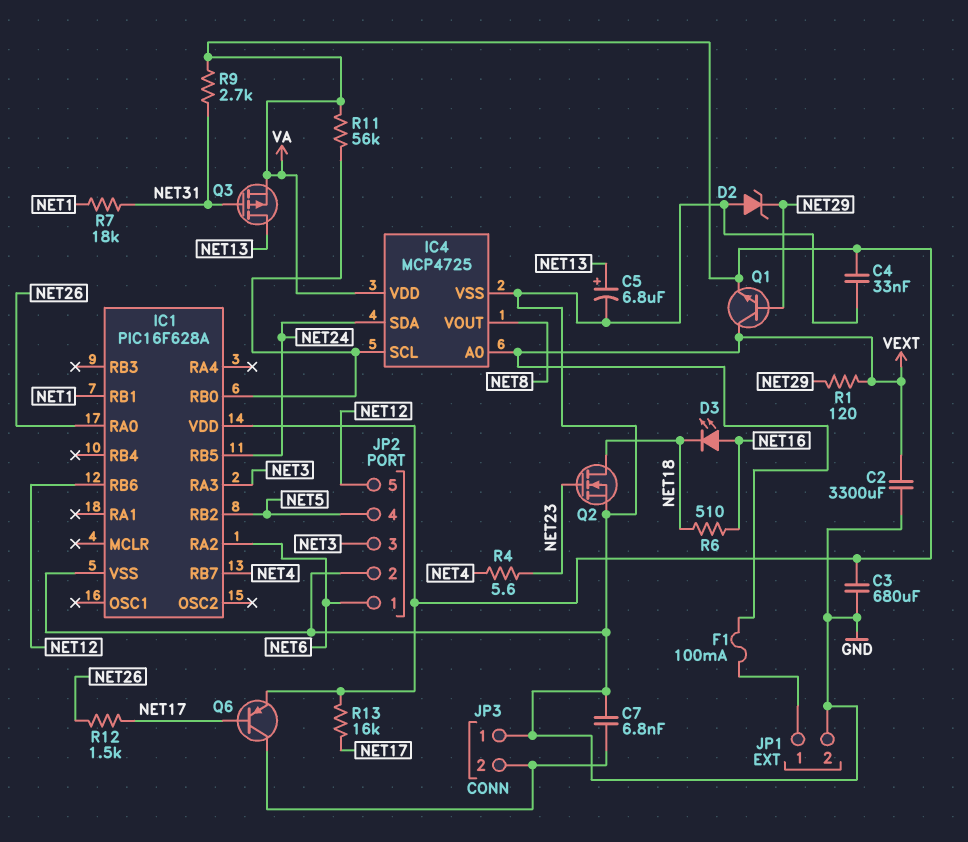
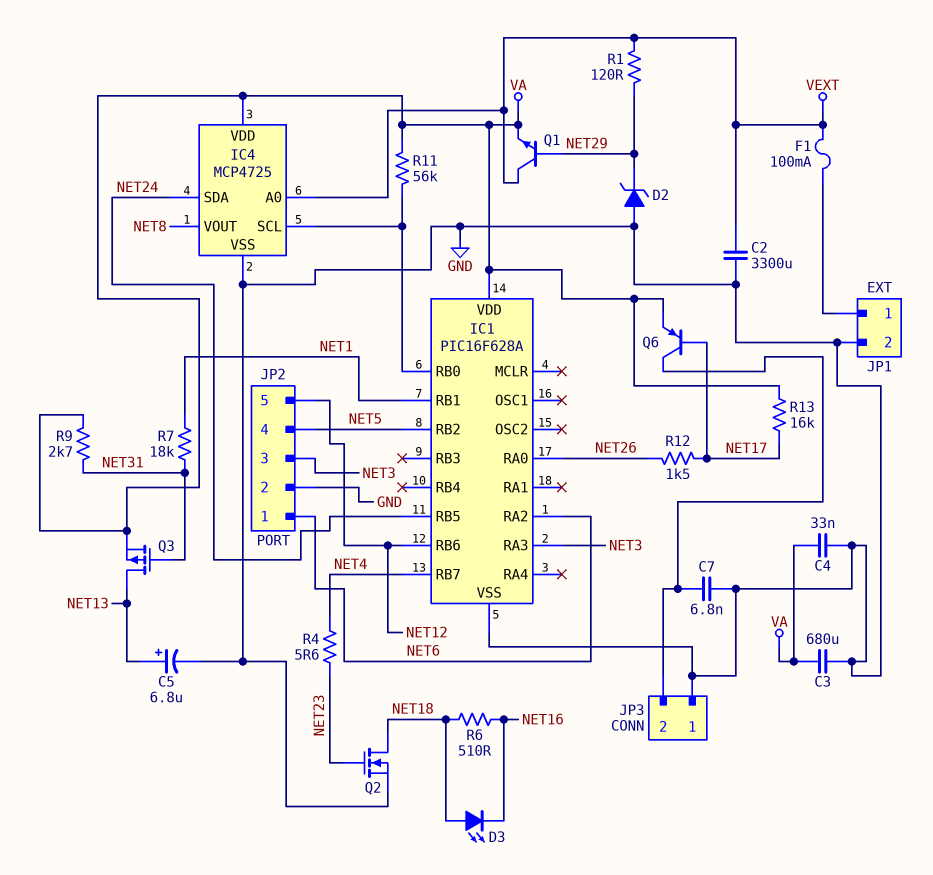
D3: LED (A NET16, K NET18) -> LED (A NET18, K NET16)

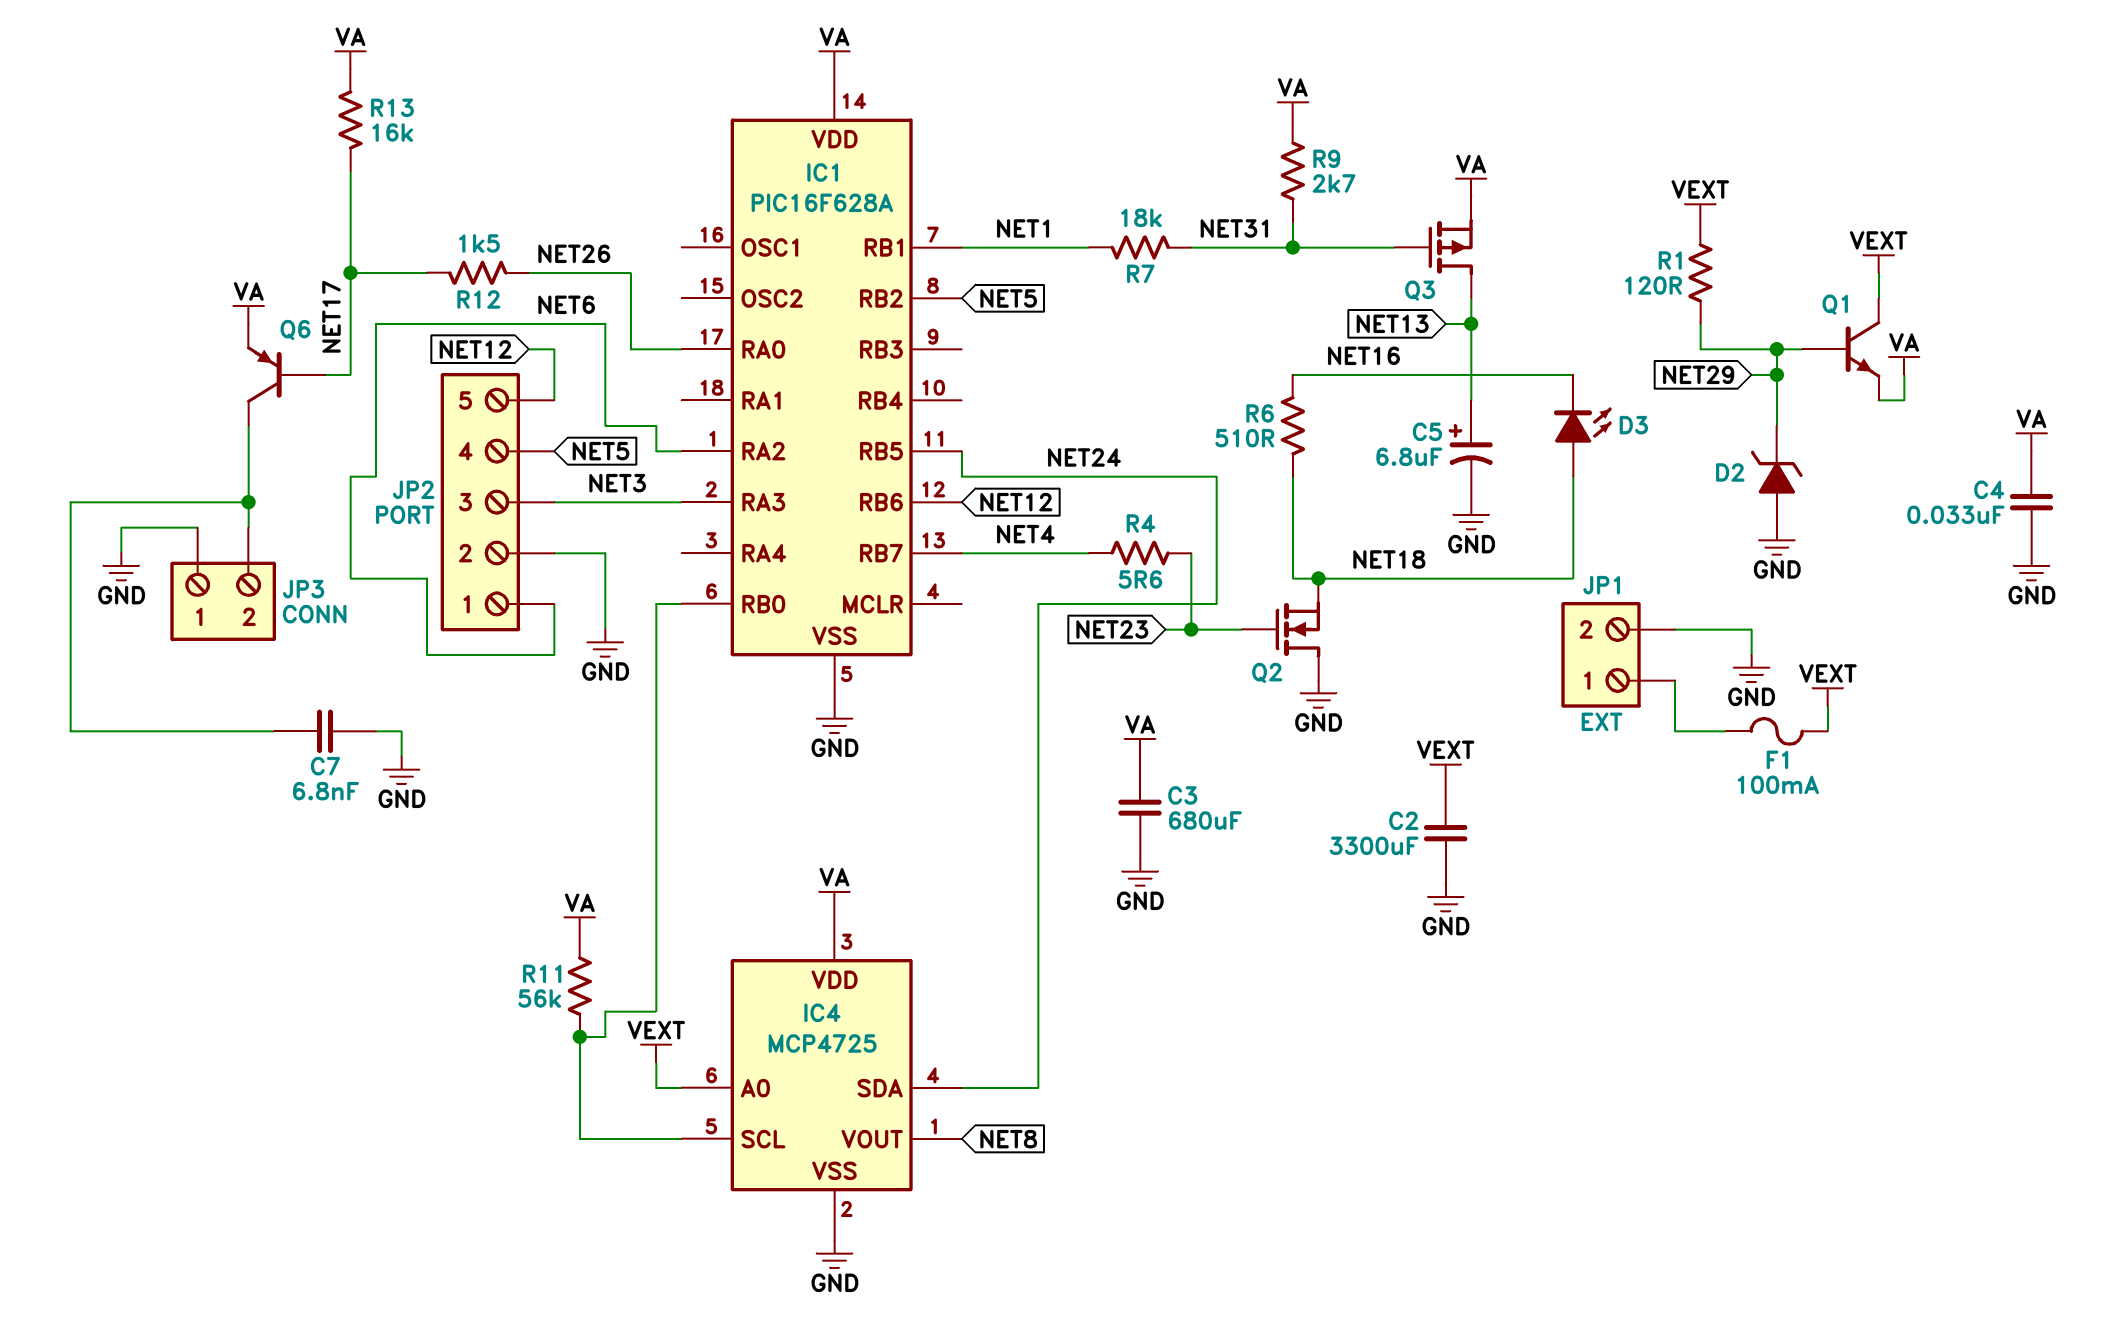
Q2: NMOS (G NET23, D NET18, S GND) -> NMOS (G NET23, D GND, S NET18)

